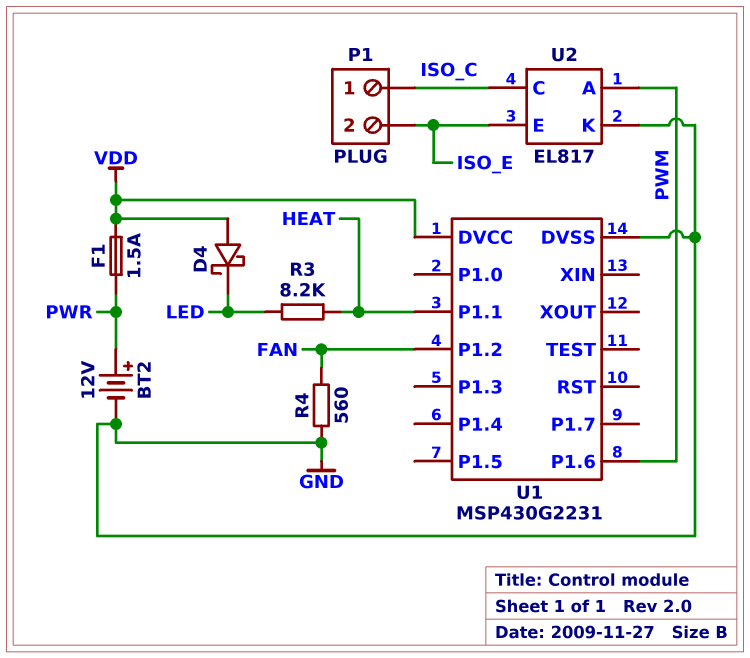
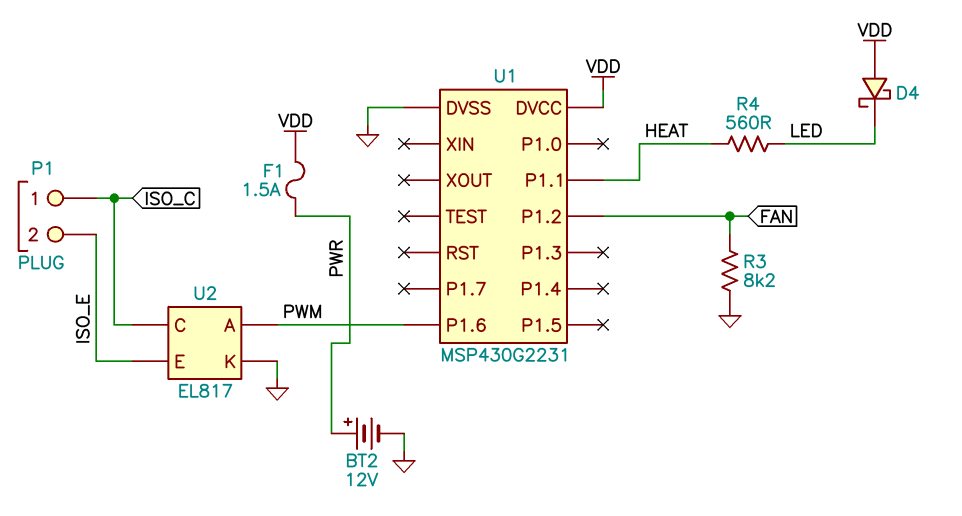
R3: 8.2k (HEAT, LED) -> 8.2k (FAN, GND)
R4: 560 (FAN, GND) -> 560 (HEAT, LED)

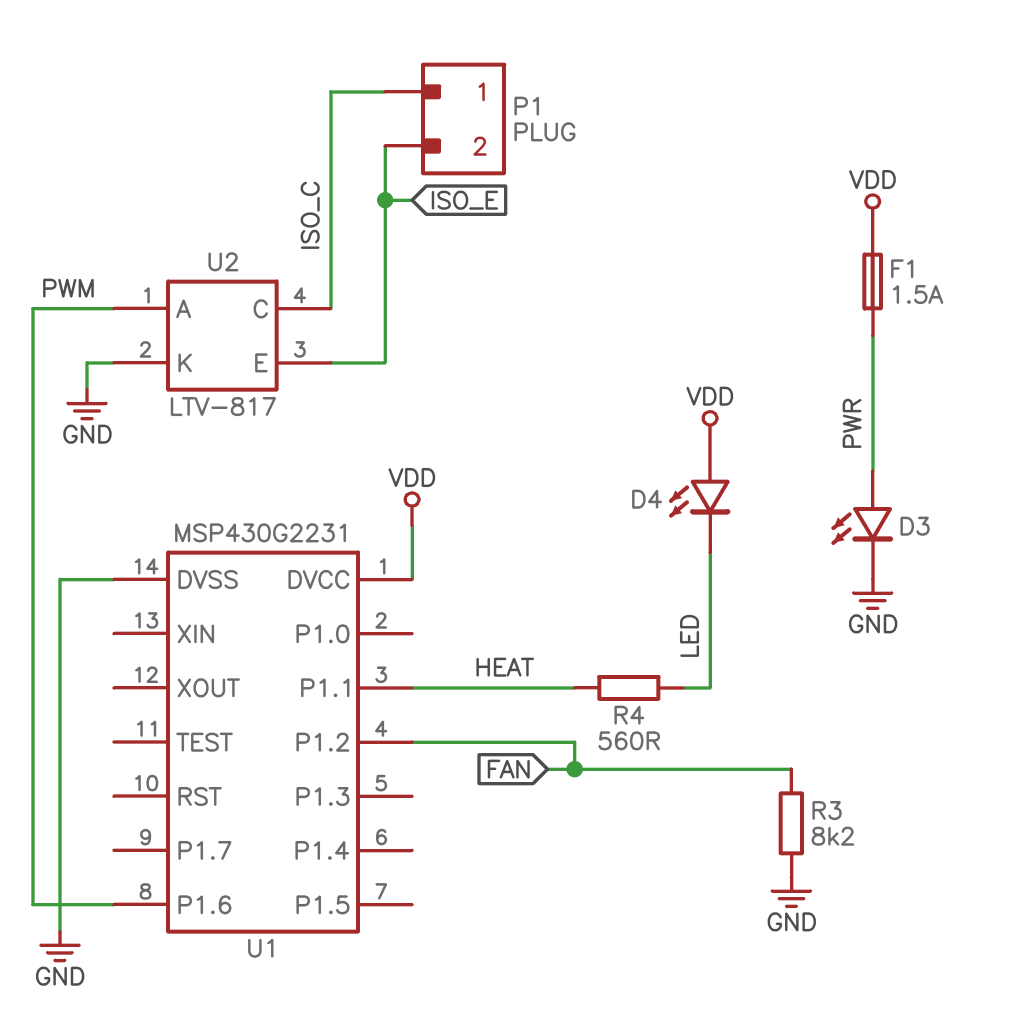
BT2: 12V (plus PWR, minus GND) -> none
D3: none -> LED (A PWR, K GND)
D4: schottky (A VDD, K LED) -> LED (A VDD, K LED)
U2: EL817 -> LTV-817

